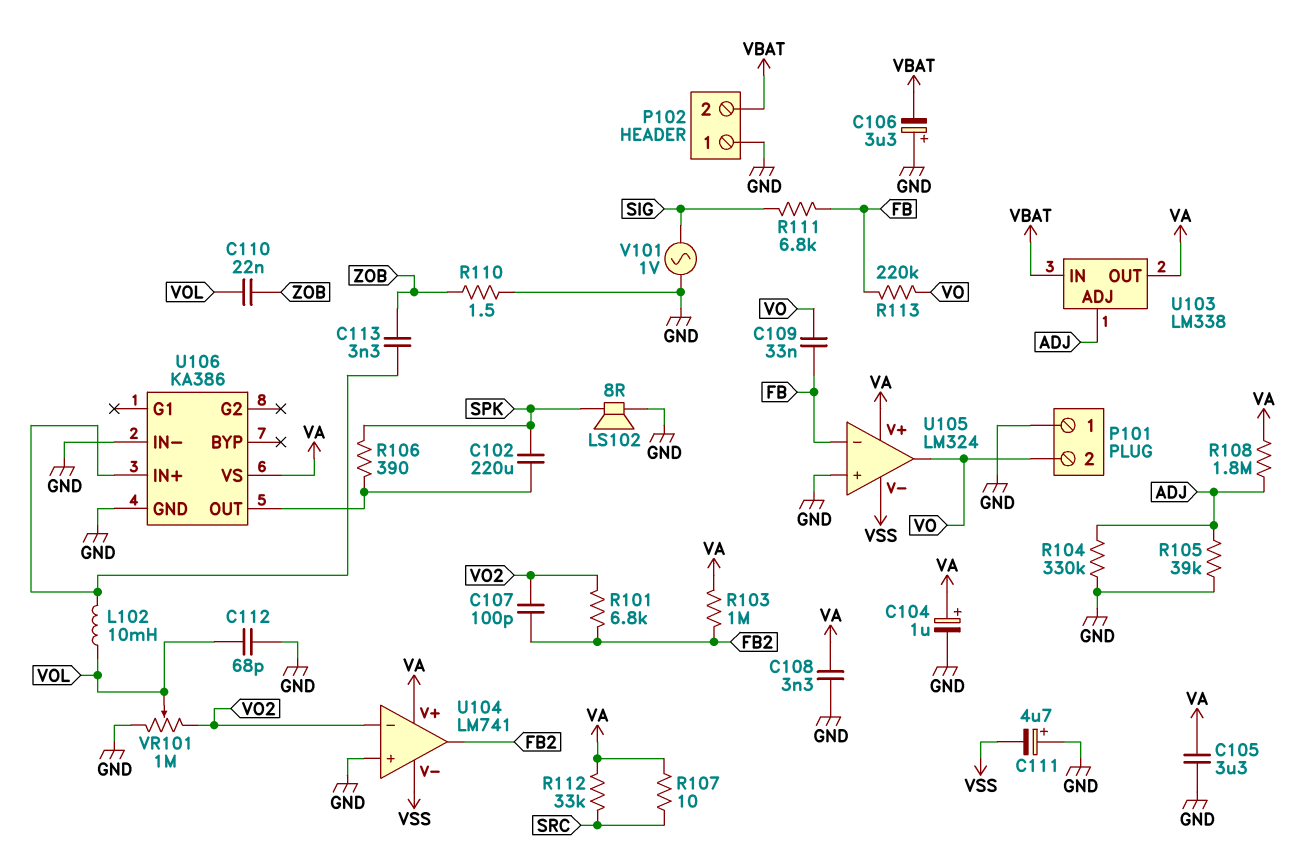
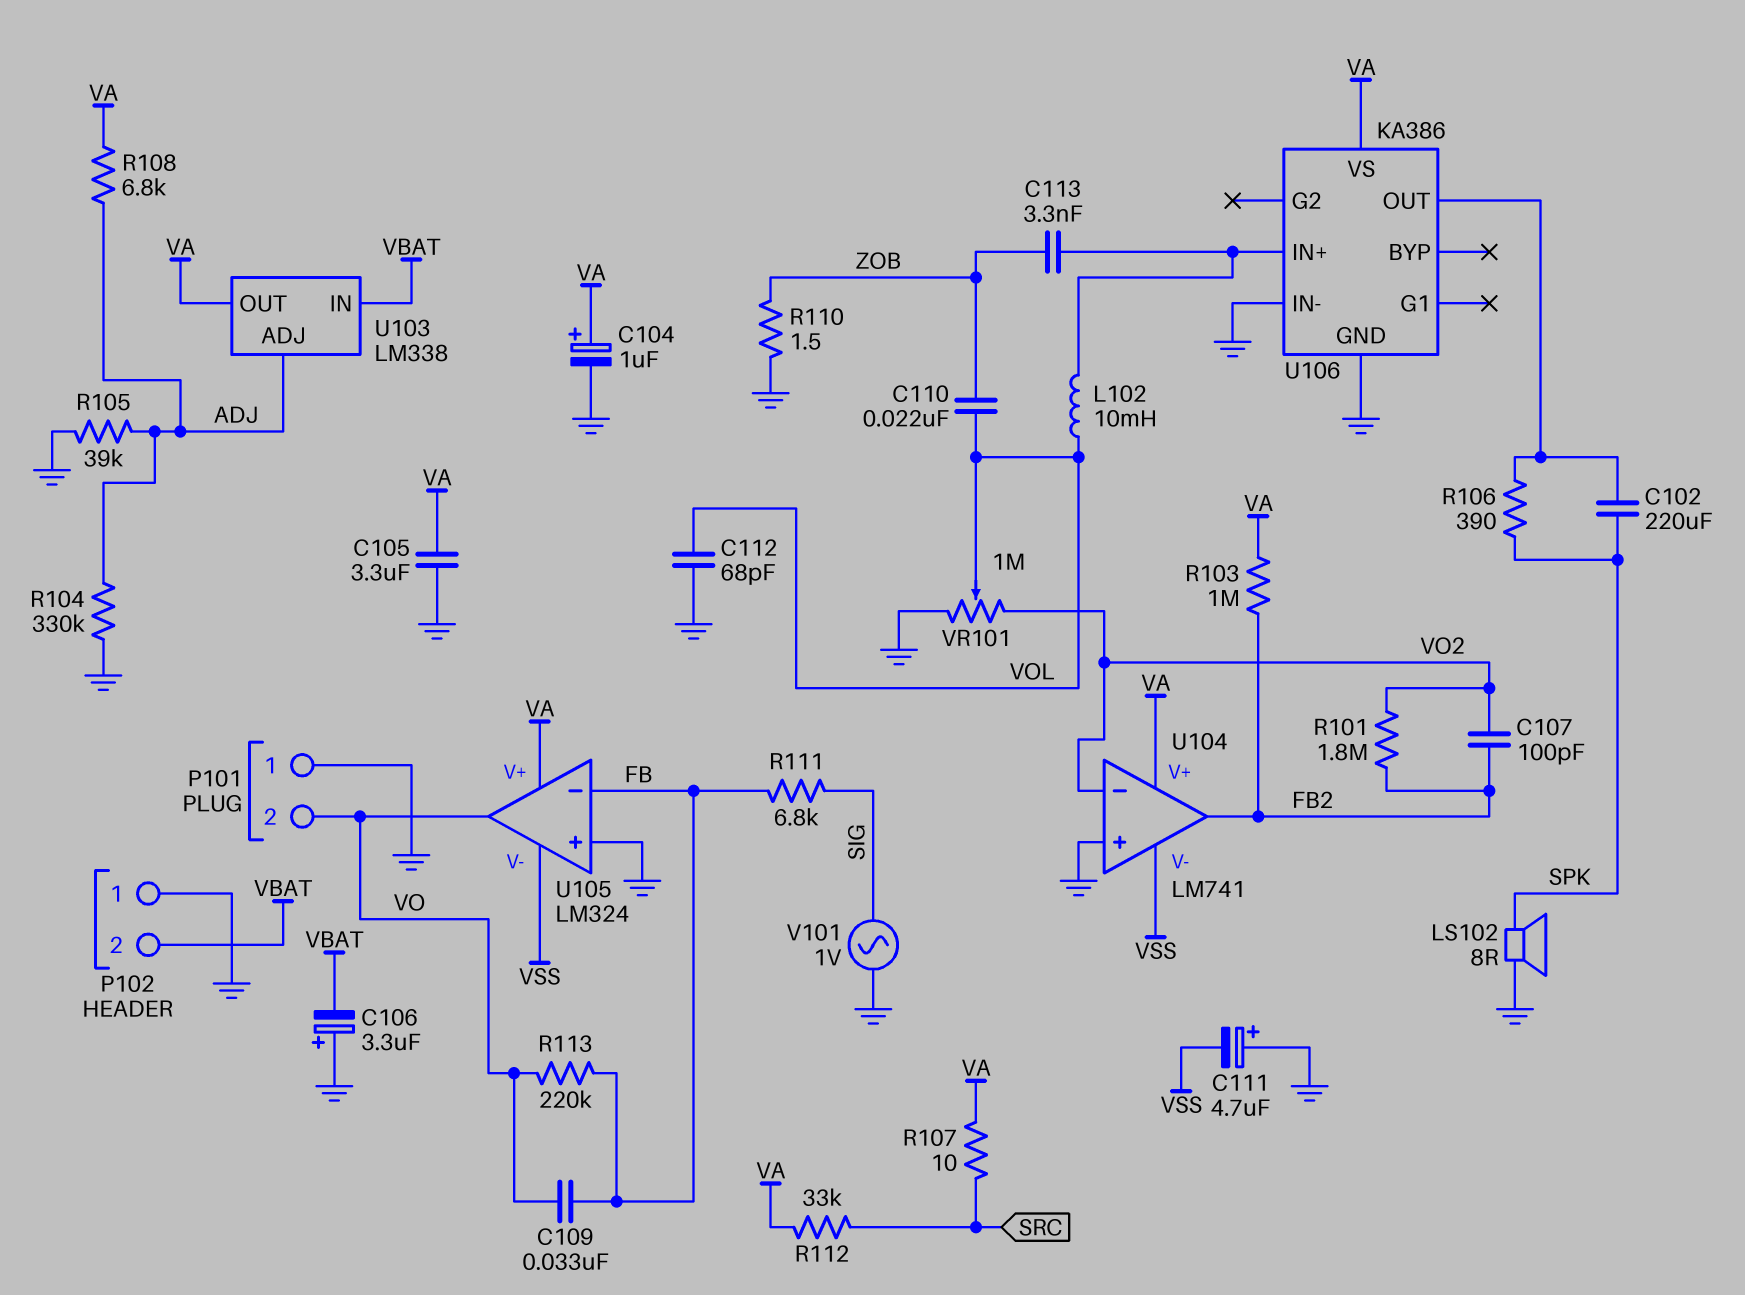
C108: 3.3nF (GND, VA) -> none
R101: 6.8k (FB2, VO2) -> 1.8M (FB2, VO2)
R108: 1.8M (ADJ, VA) -> 6.8k (ADJ, VA)

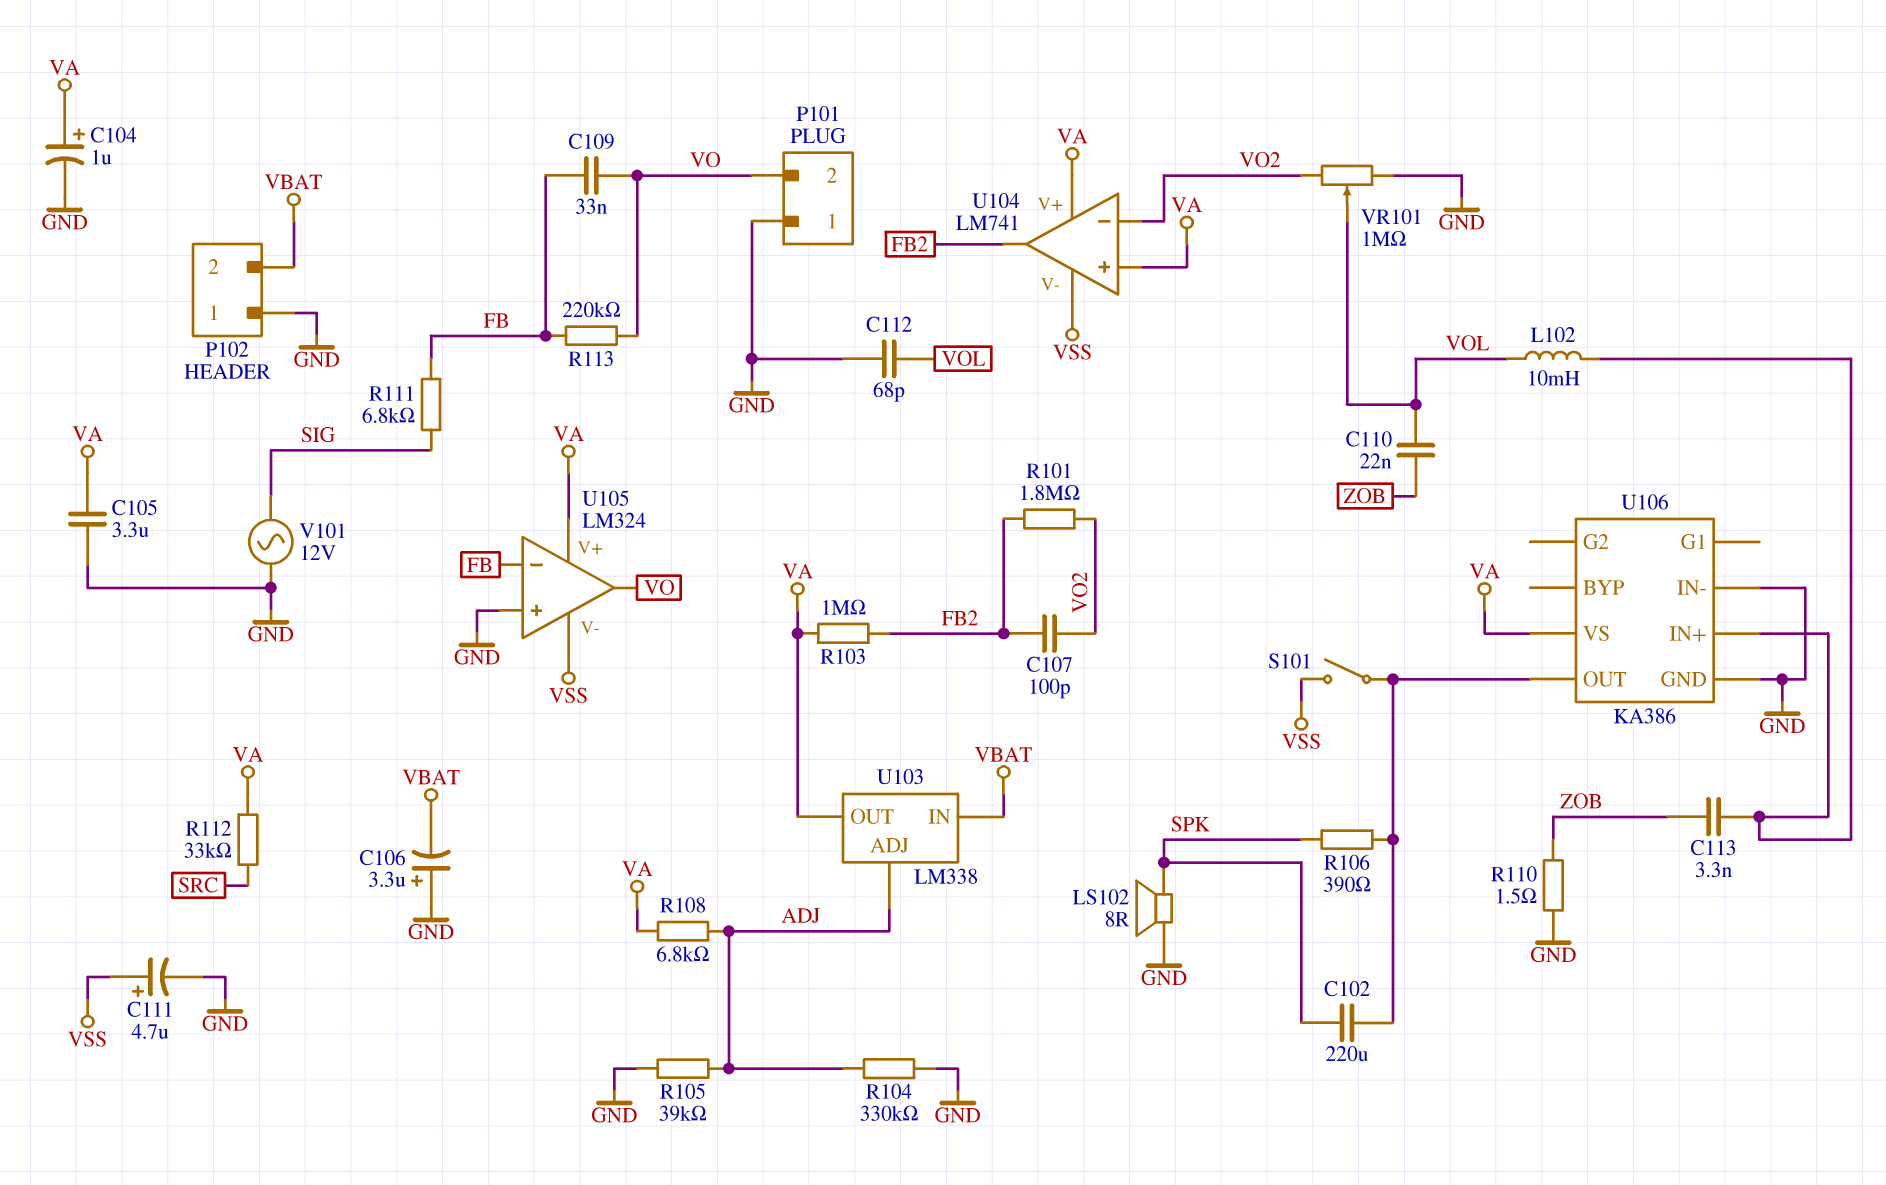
C111: 4.7uF (plus GND, minus VSS) -> 4.7uF (plus VSS, minus GND)
R107: 10 (SRC, VA) -> none
S101: none -> switch (U106/OUT, VSS)
U104 pin in+: GND -> VA
V101: AC 1V (GND, SIG) -> AC 12V (GND, SIG)

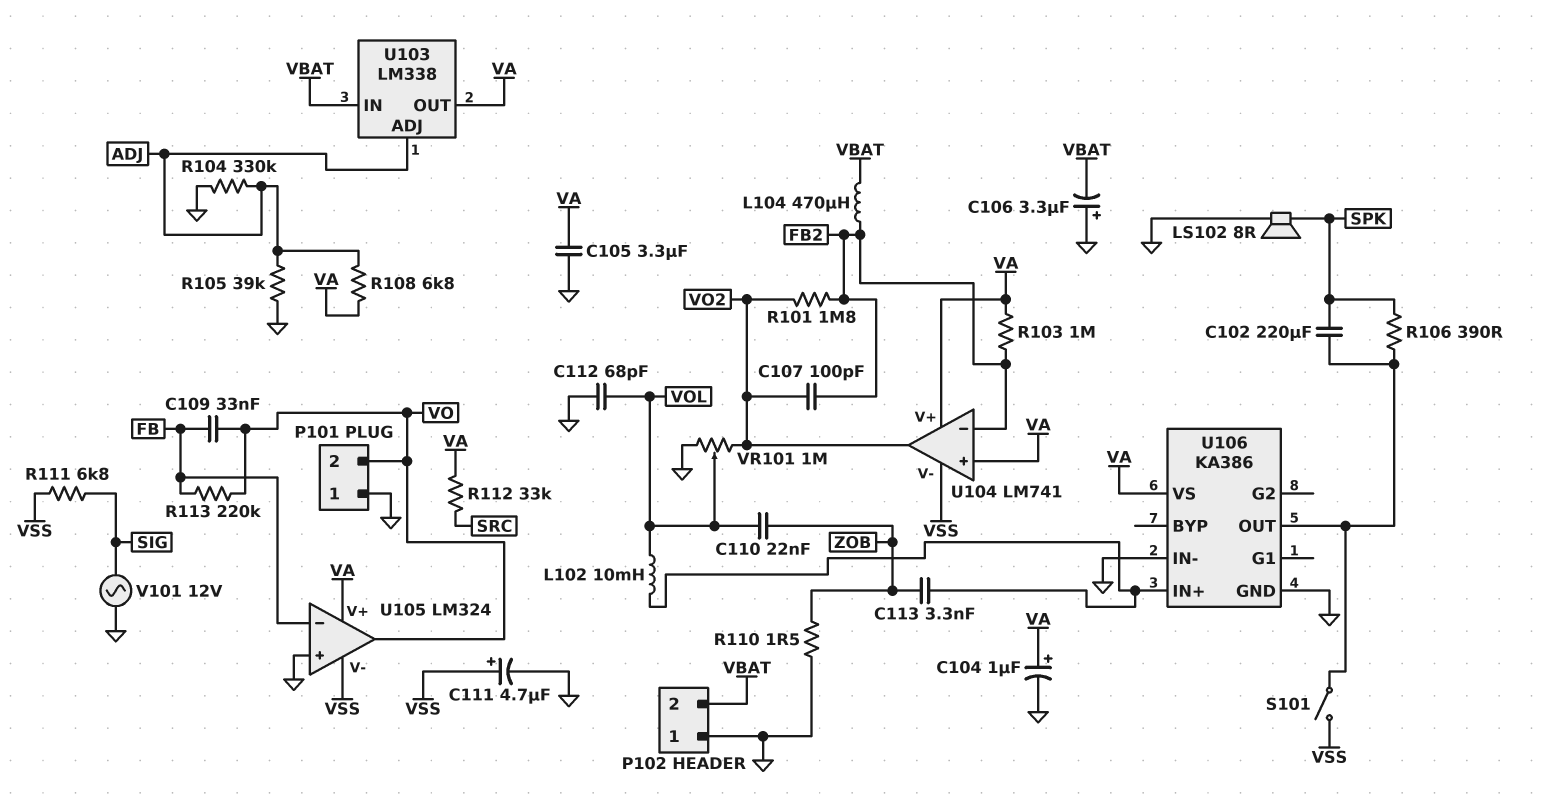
L104: none -> 470uH (FB2, VBAT)
R111: 6.8k (FB, SIG) -> 6.8k (SIG, VSS)
U104 pin in-: VO2 -> FB2
U104 pin out: FB2 -> VO2

